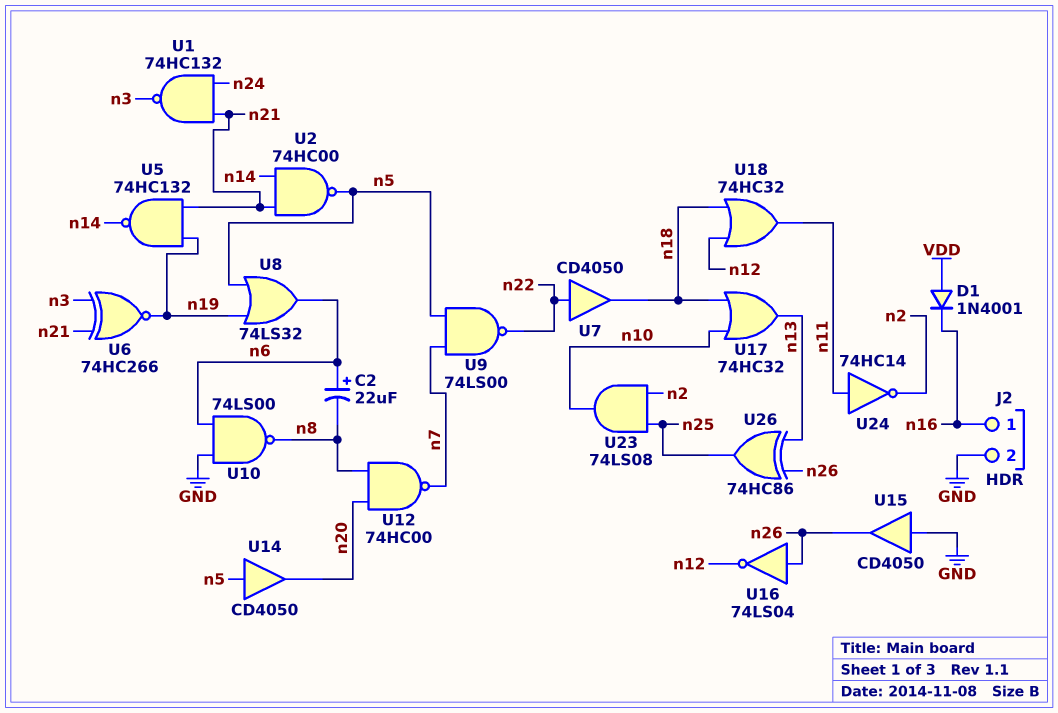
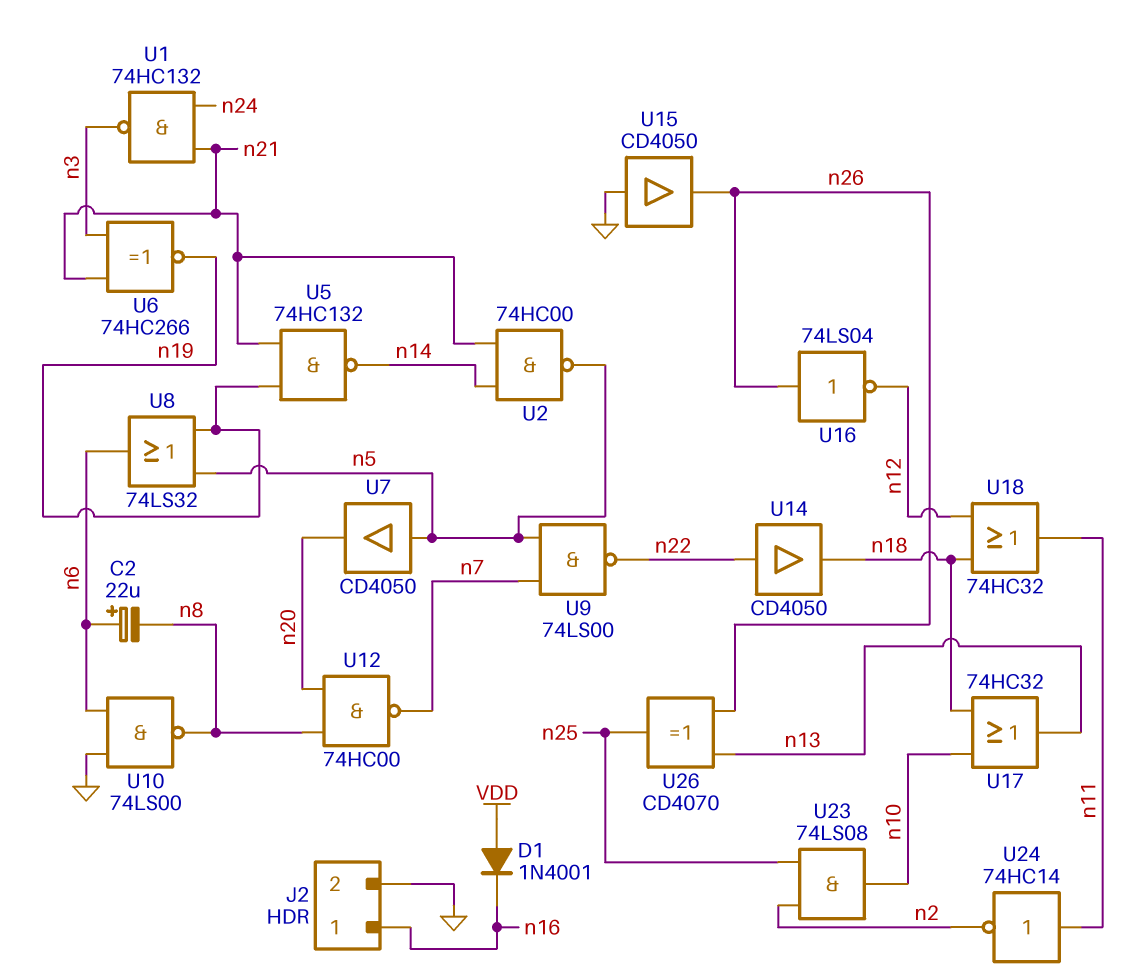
U7: buffer CD4050 (in n22, out n18) -> buffer CD4050 (in n5, out n20)
U14: buffer CD4050 (in n5, out n20) -> buffer CD4050 (in n22, out n18)
U26: XOR 74HC86 (in n13, in n26, out n25) -> XOR CD4070 (in n13, in n26, out n25)

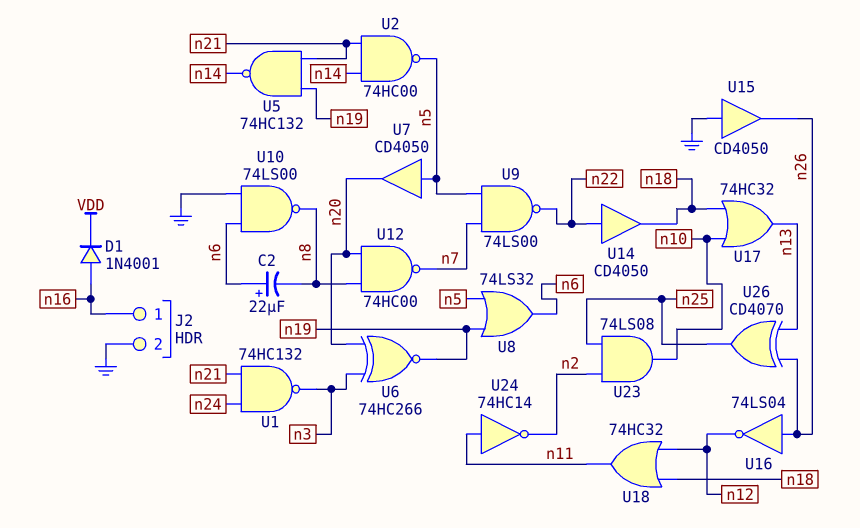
D1: diode 1N4001 (A VDD, K n16) -> diode 1N4001 (A n16, K VDD)
U6: XNOR 74HC266 (in n3, in n21, out n19) -> XNOR 74HC266 (in n3, in n20, out n19)

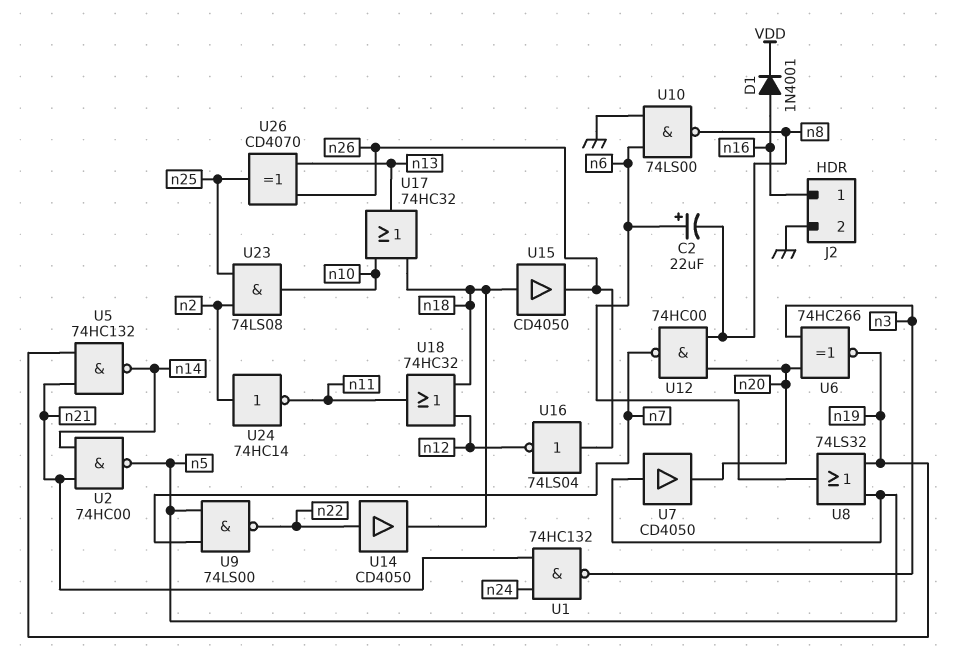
U15: buffer CD4050 (in GND, out n26) -> buffer CD4050 (in n18, out n26)
U24: NOT 74HC14 (in n11, out n2) -> NOT 74HC14 (in n2, out n11)

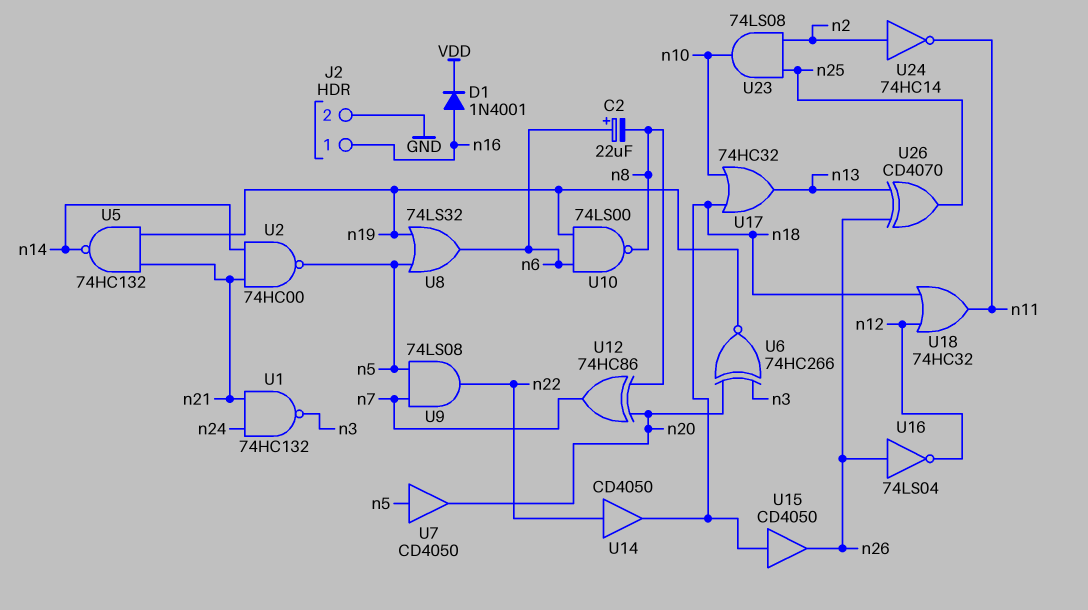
U9: NAND 74LS00 (in n5, in n7, out n22) -> AND 74LS08 (in n5, in n7, out n22)
U10: NAND 74LS00 (in GND, in n6, out n8) -> NAND 74LS00 (in n6, in n19, out n8)
U12: NAND 74HC00 (in n8, in n20, out n7) -> XOR 74HC86 (in n8, in n20, out n7)

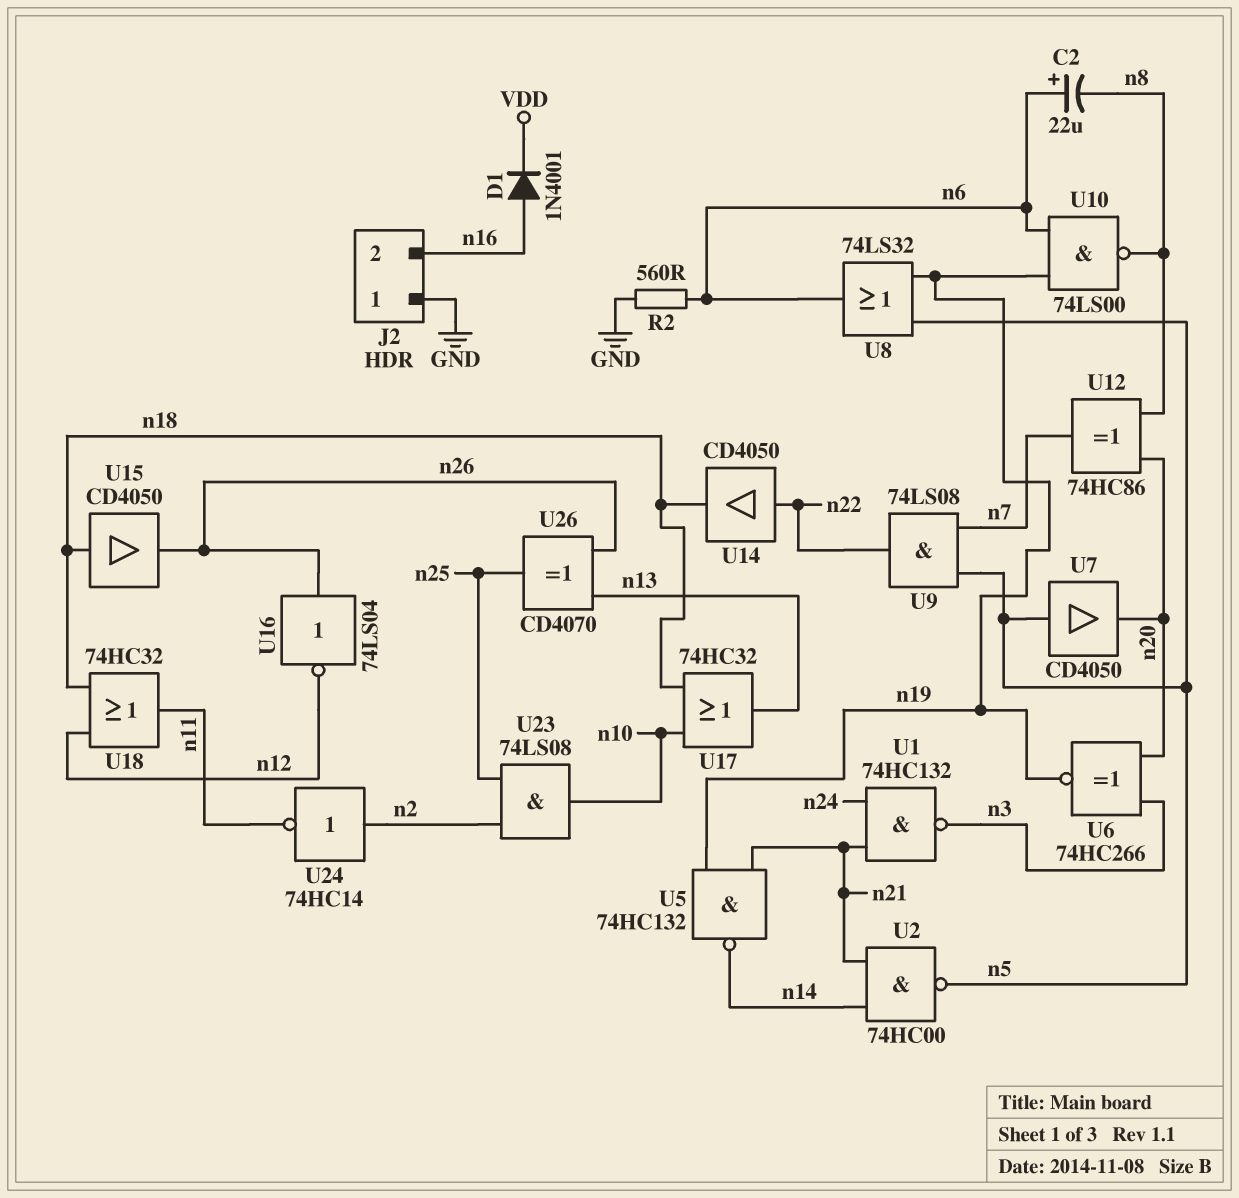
J2 pin 1: n16 -> GND
J2 pin 2: GND -> n16
R2: none -> 560 (GND, n6)

